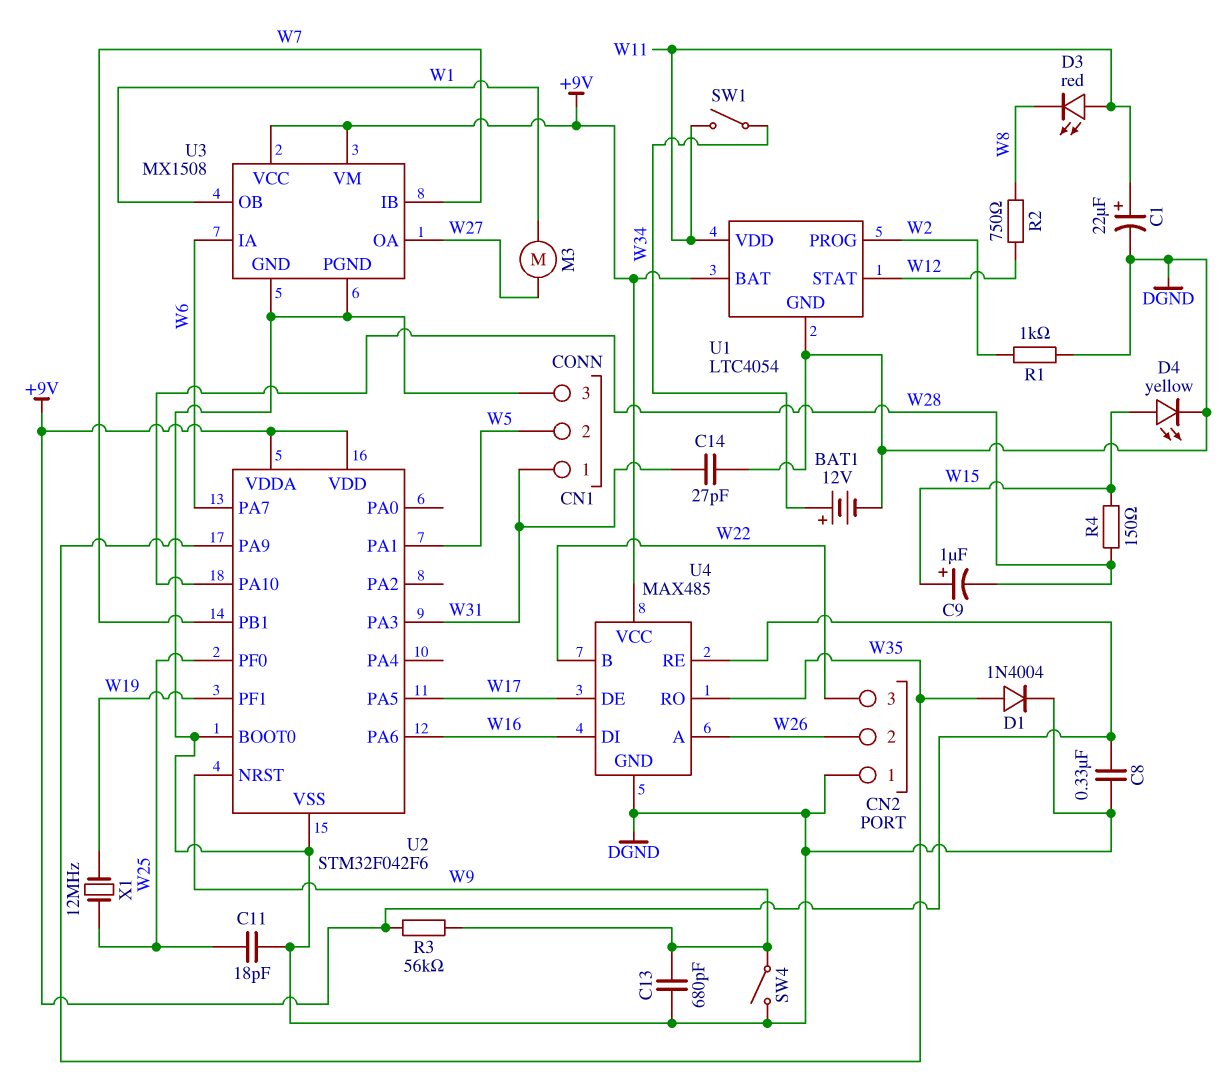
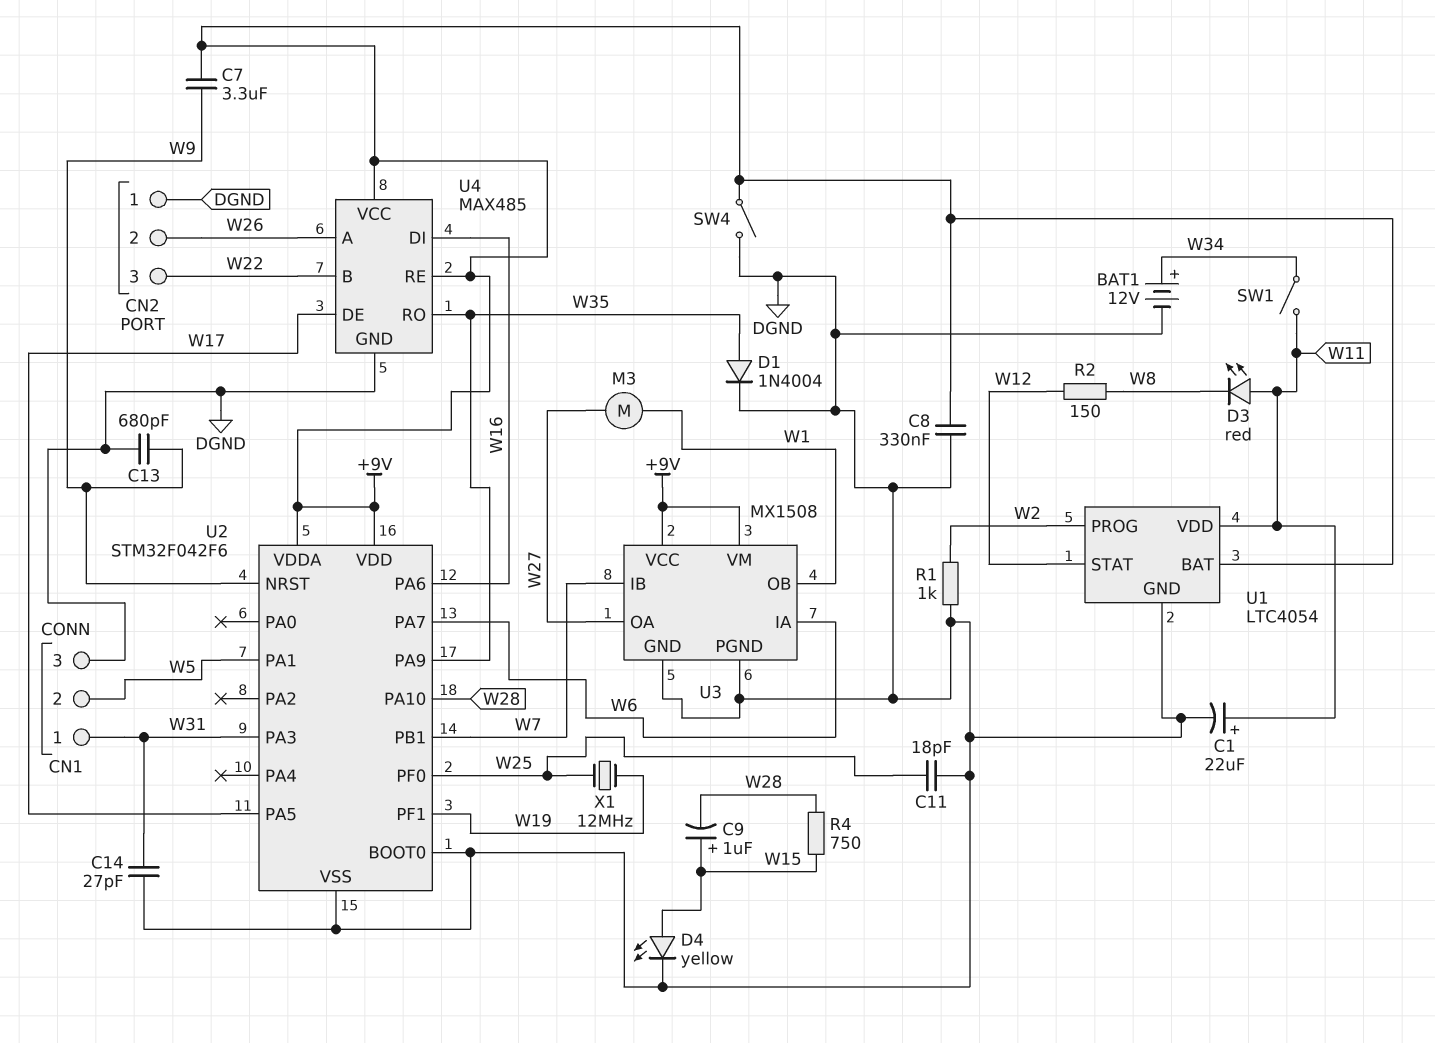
C7: none -> 3.3uF (+9V, W9)
R2: 750 (W8, W12) -> 150 (W8, W12)
R3: 56k (+9V, W9) -> none
R4: 150 (W15, W28) -> 750 (W15, W28)
SW4: switch (DGND, W9) -> switch (+9V, DGND)

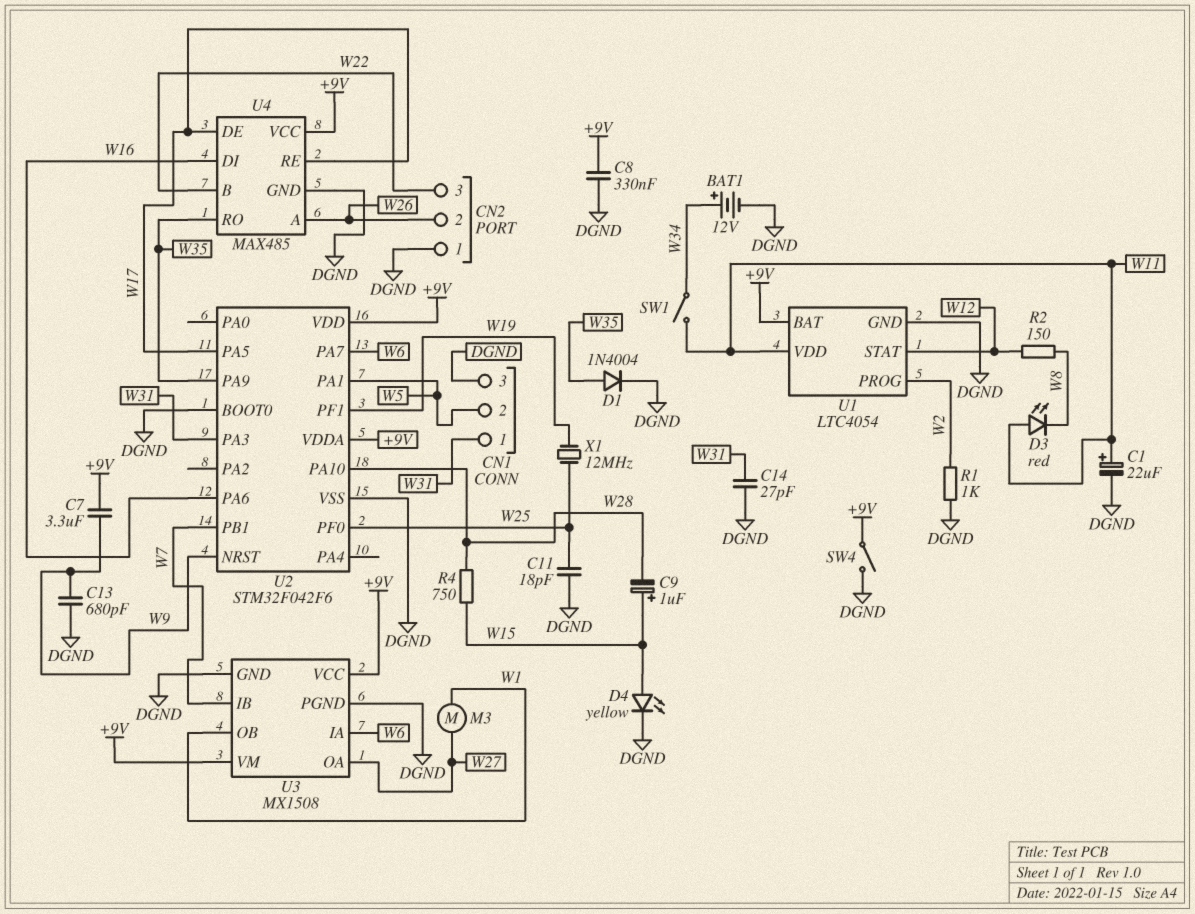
U4 pin RE: +9V -> W17

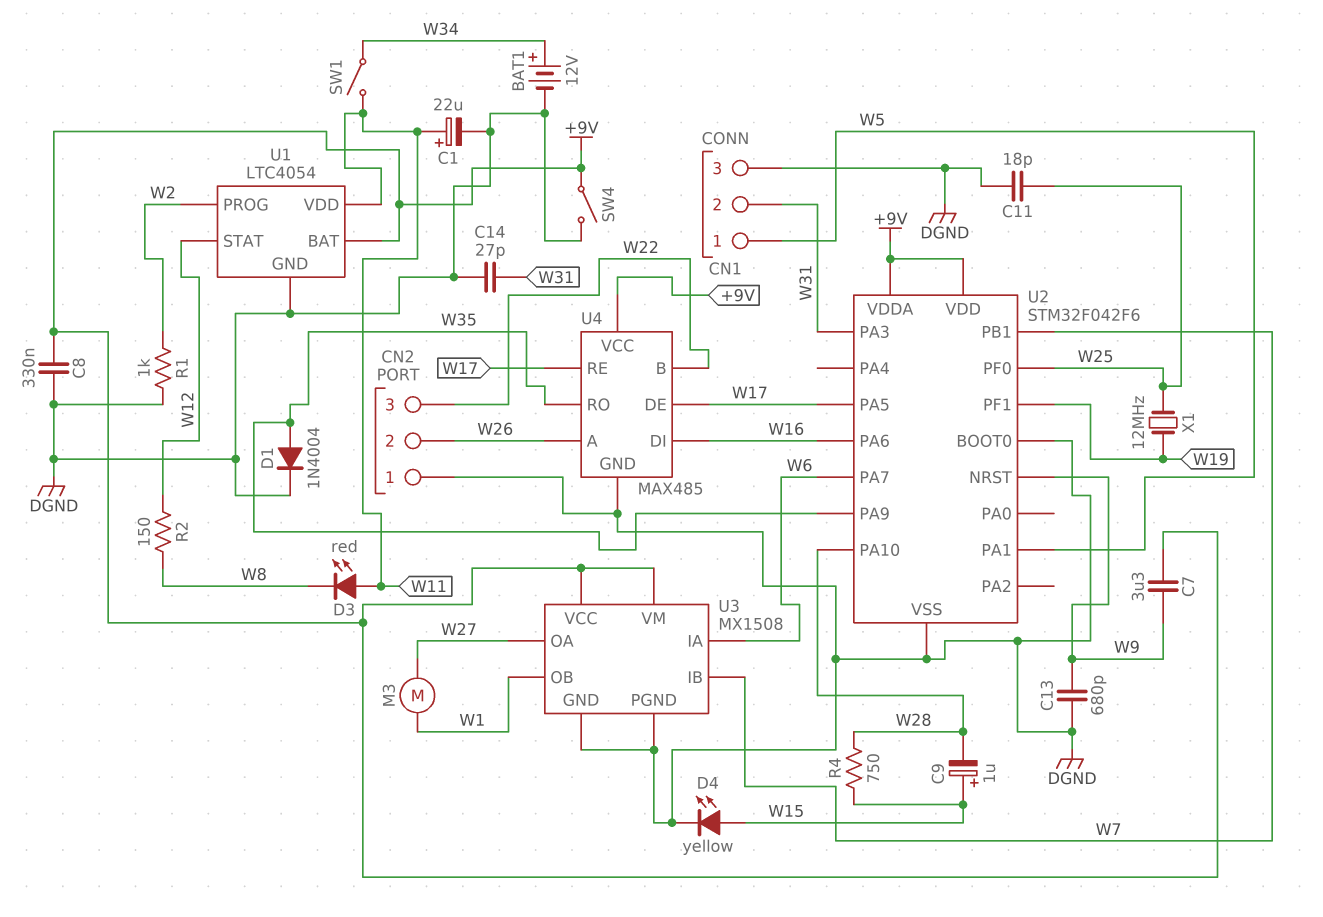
CN1 pin 1: W31 -> W5
CN1 pin 2: W5 -> W31

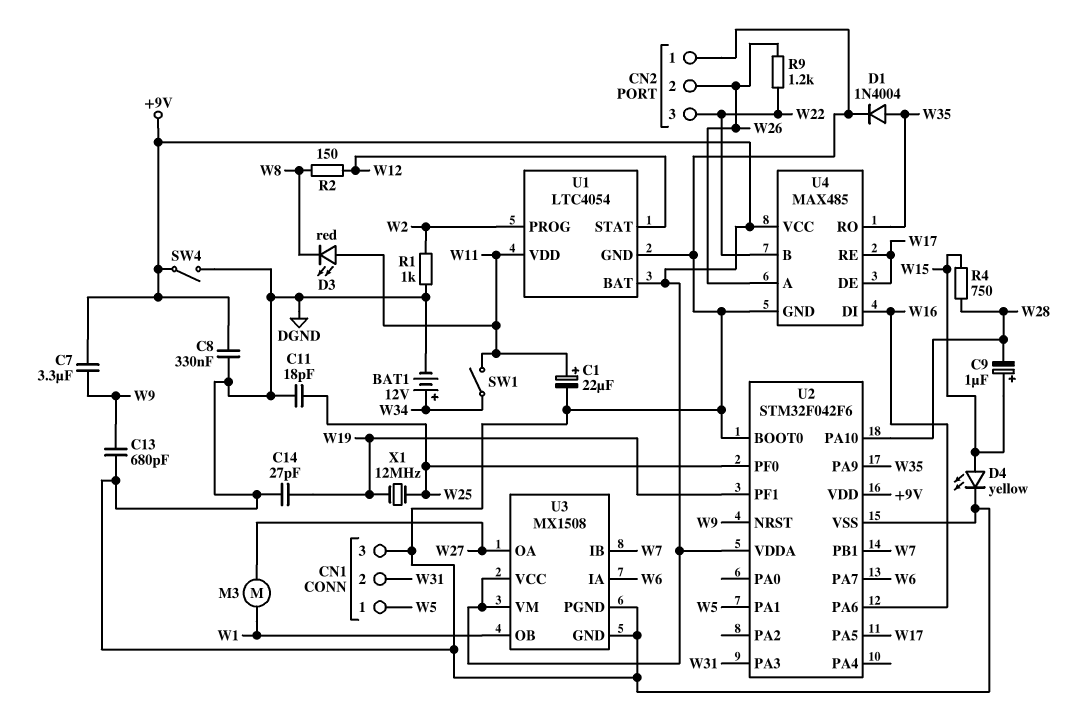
C14: 27pF (DGND, W31) -> 27pF (DGND, W19)
R9: none -> 1.2k (W22, W26)

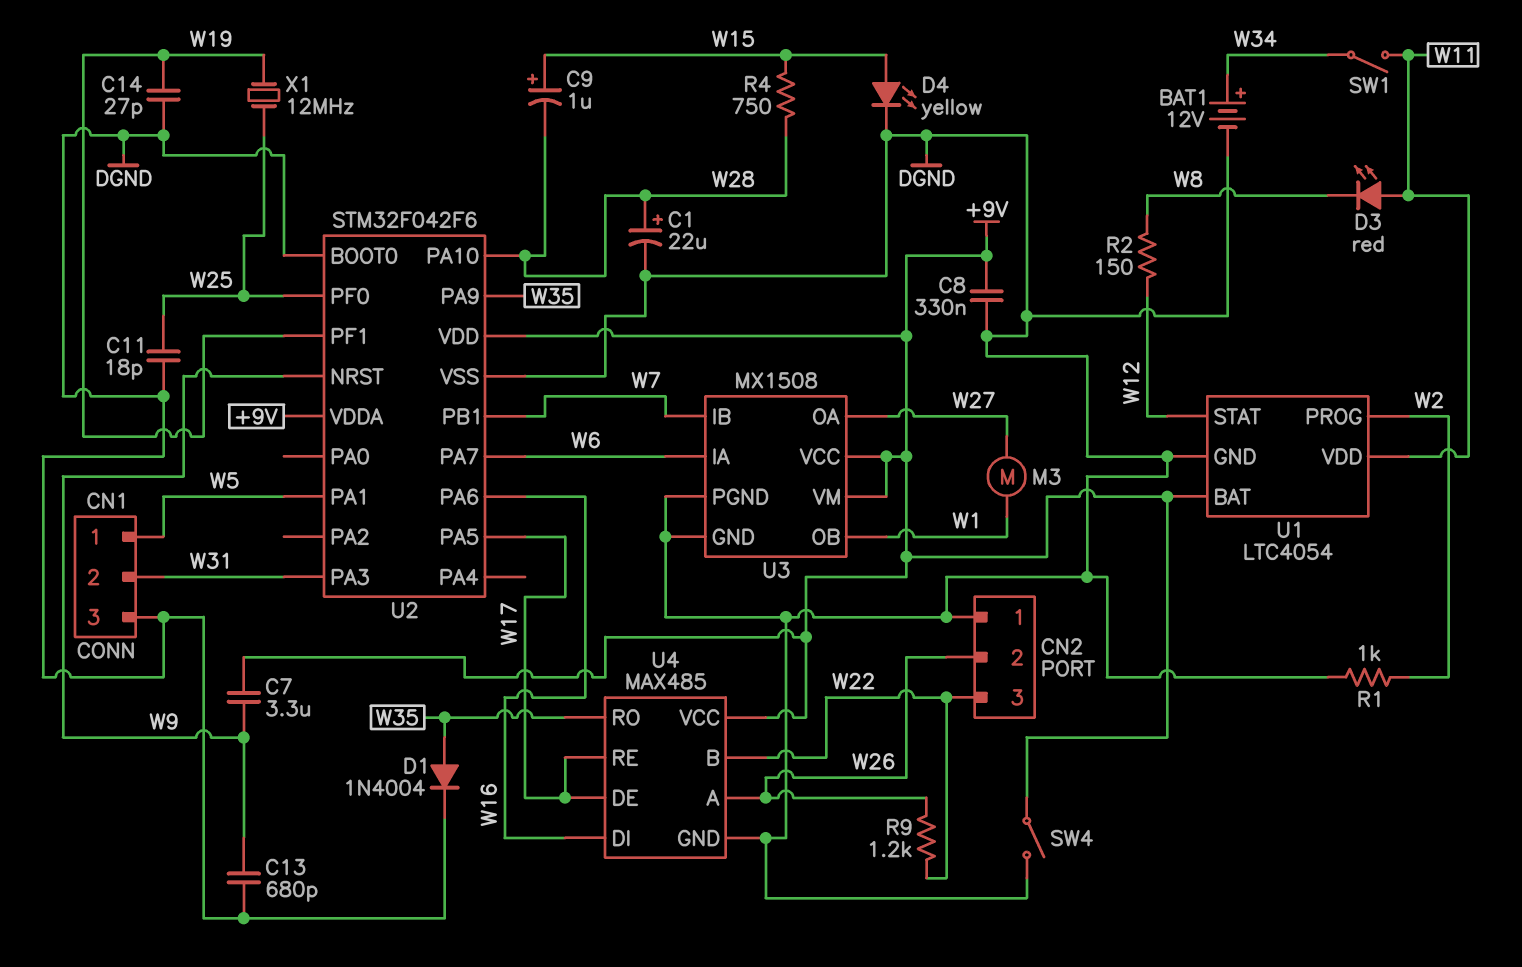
C1: 22uF (plus W11, minus DGND) -> 22uF (plus W28, minus DGND)

